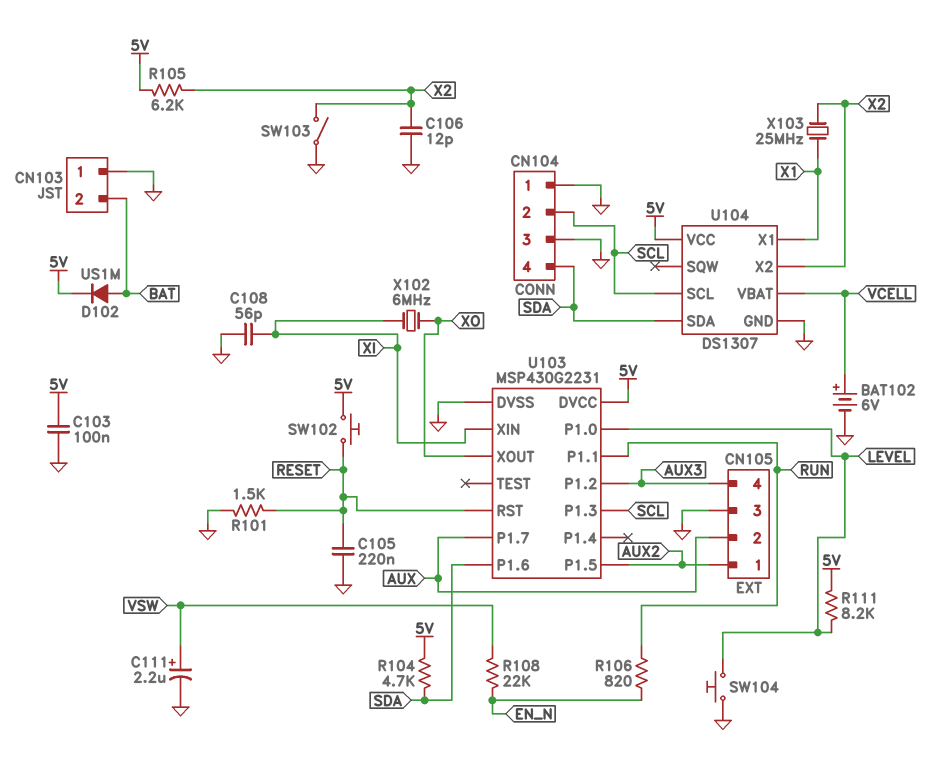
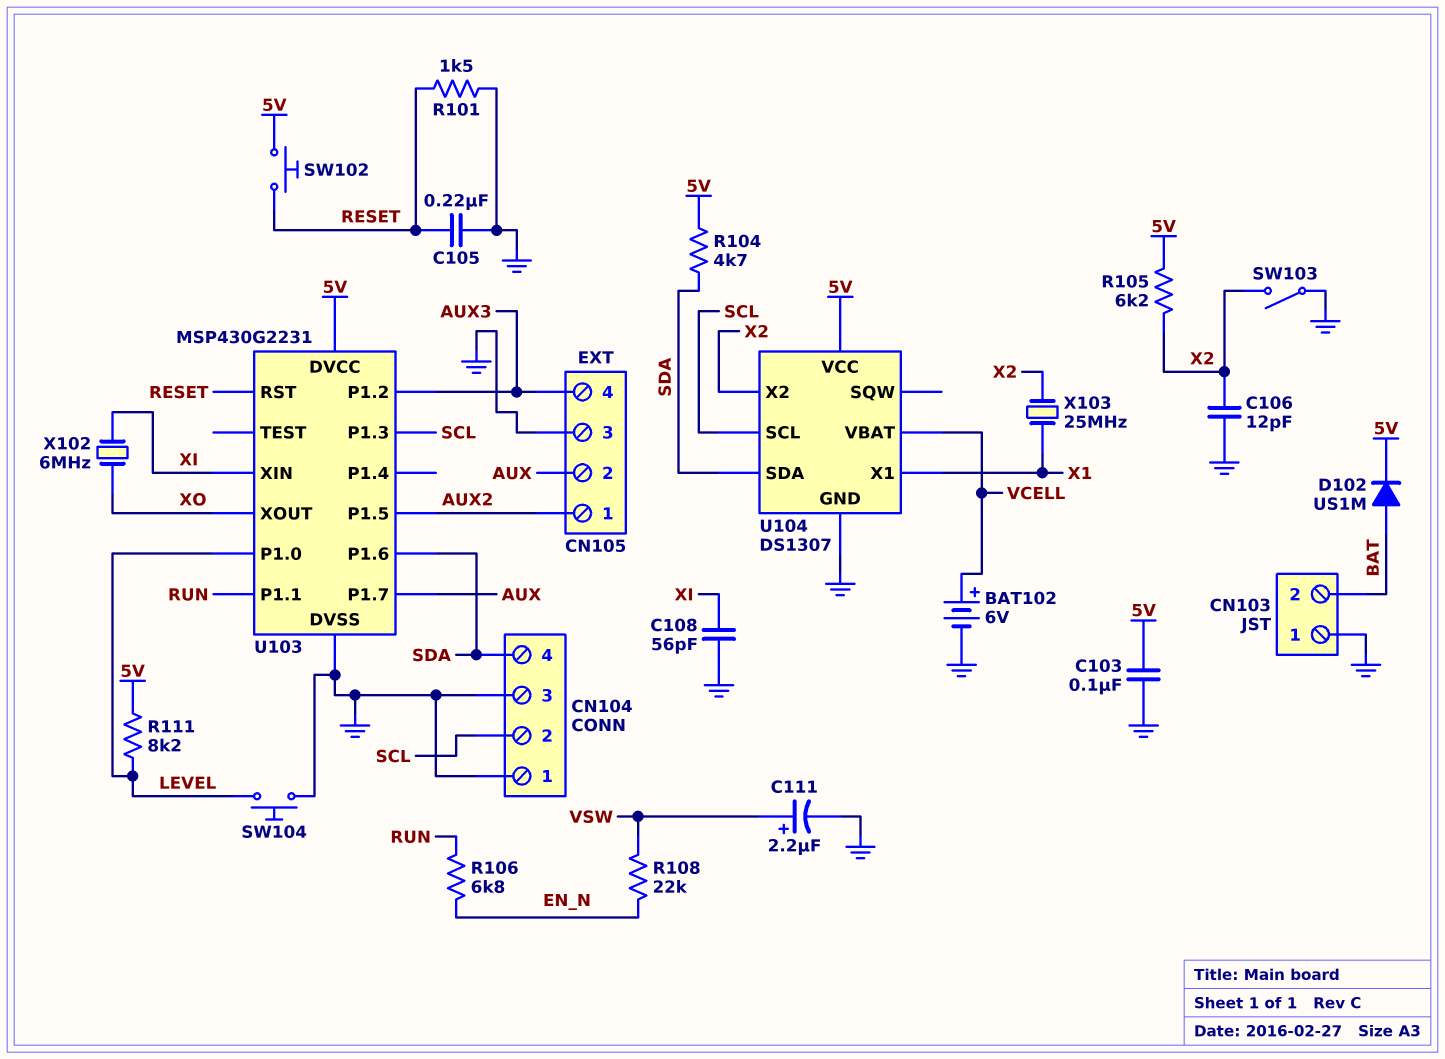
R106: 820 (EN_N, RUN) -> 6.8k (EN_N, RUN)

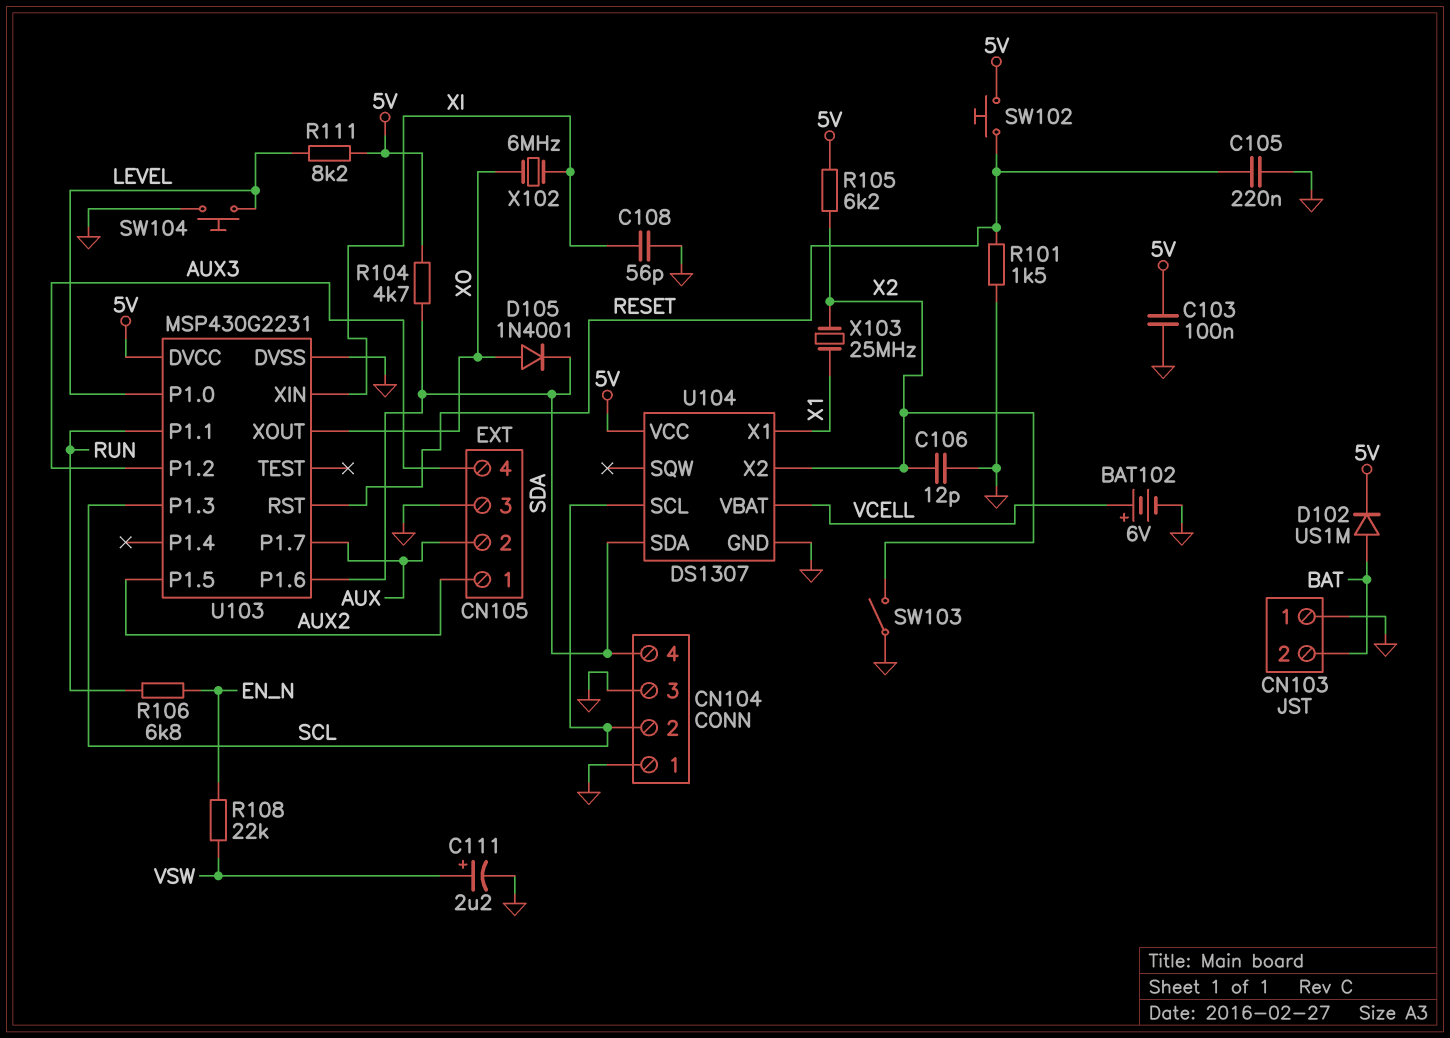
D105: none -> diode 1N4001 (A XO, K SDA)

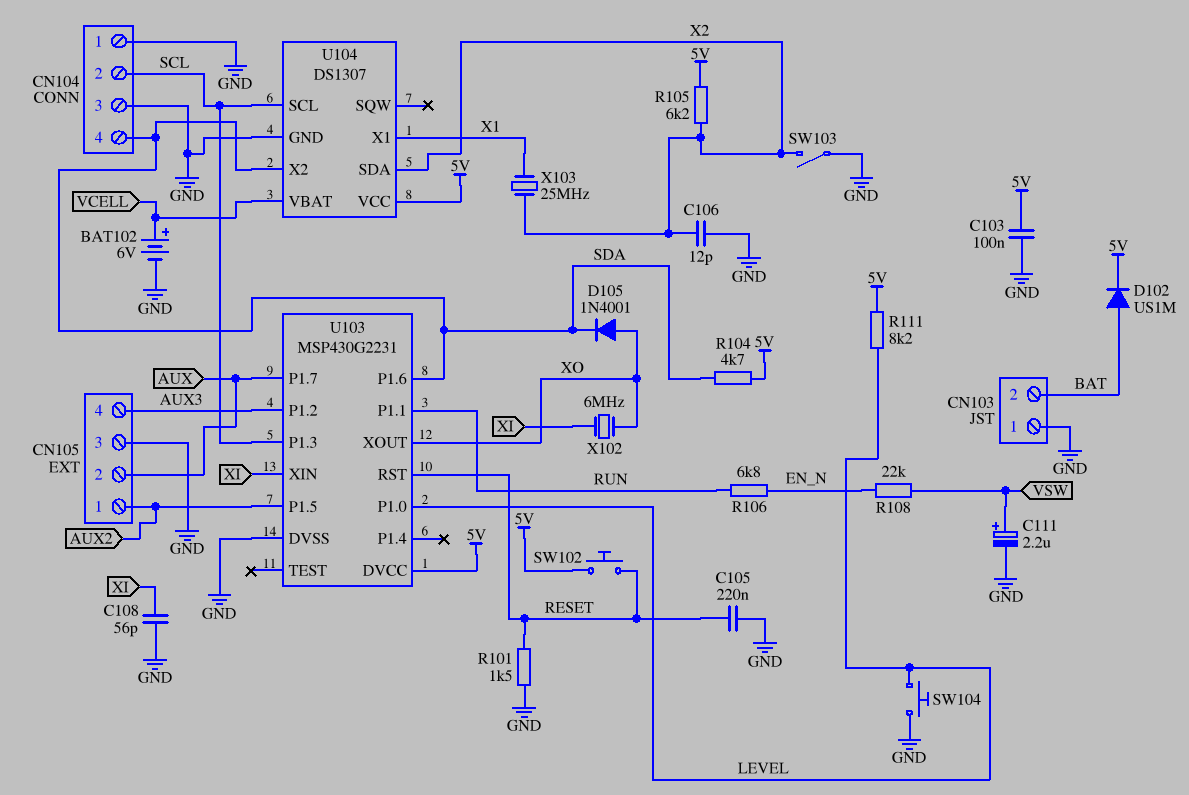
U104 pin SDA: SDA -> X2
U104 pin X2: X2 -> SDA

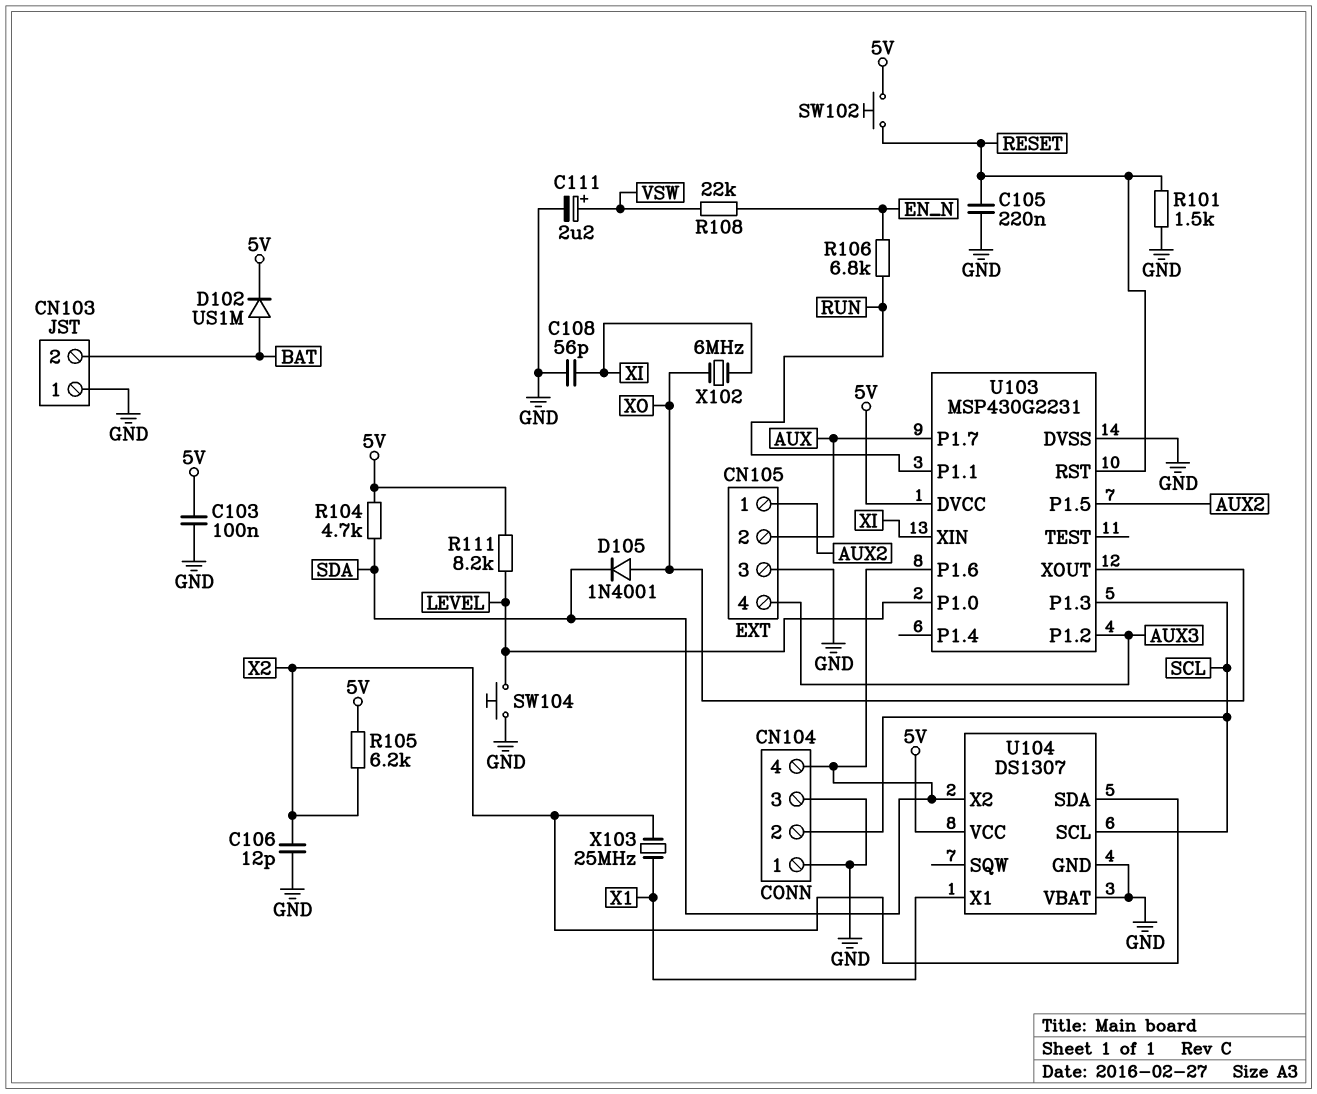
BAT102: 6V (plus VCELL, minus GND) -> none
SW103: switch (GND, X2) -> none
U104 pin VBAT: VCELL -> GND

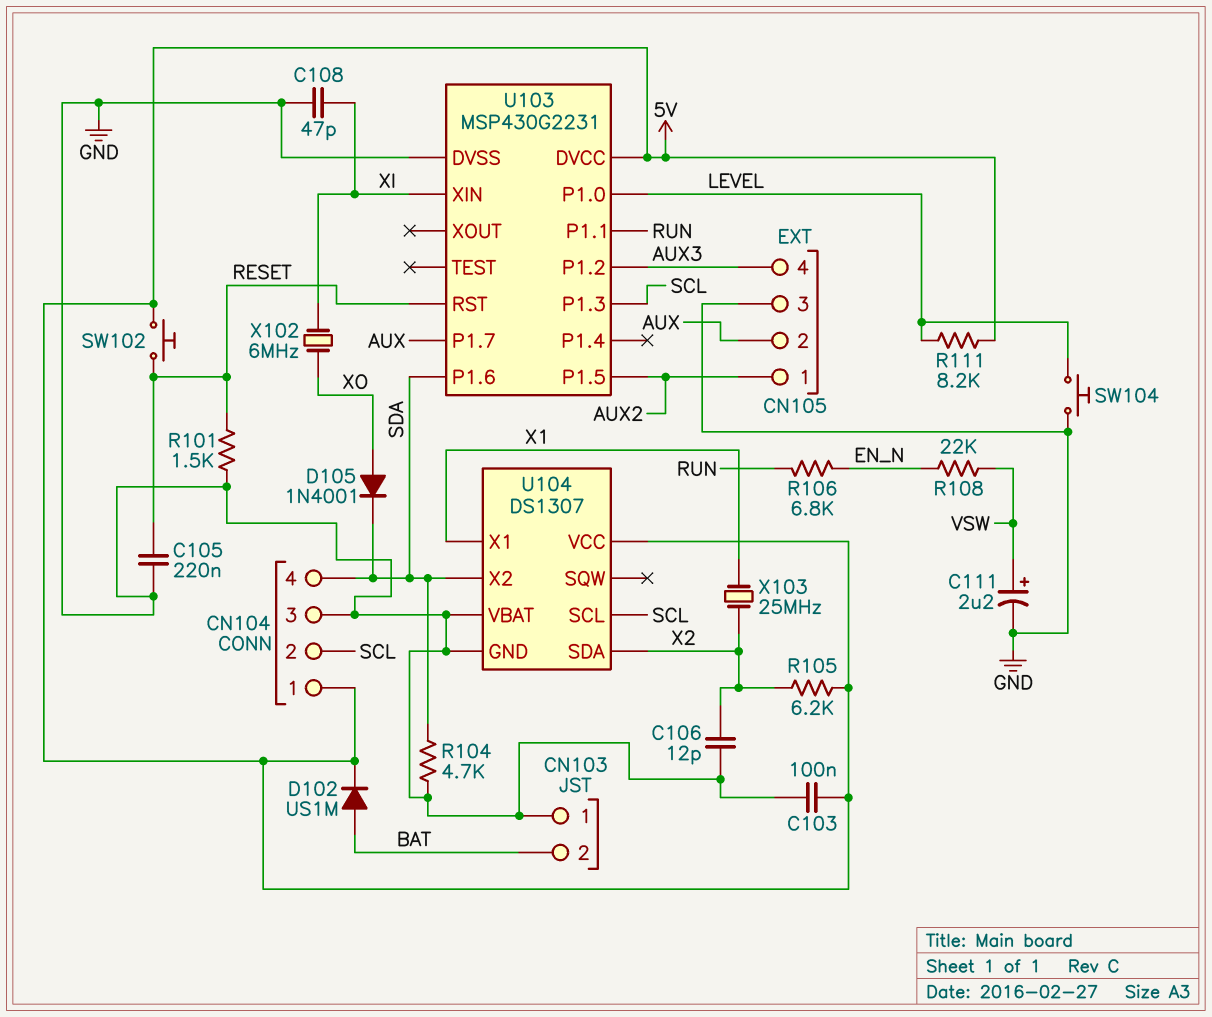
C108: 56pF (GND, XI) -> 47pF (GND, XI)
CN104 pin 1: GND -> 5V
R104: 4.7k (5V, SDA) -> 4.7k (GND, SDA)
U103 pin XOUT: XO -> none

